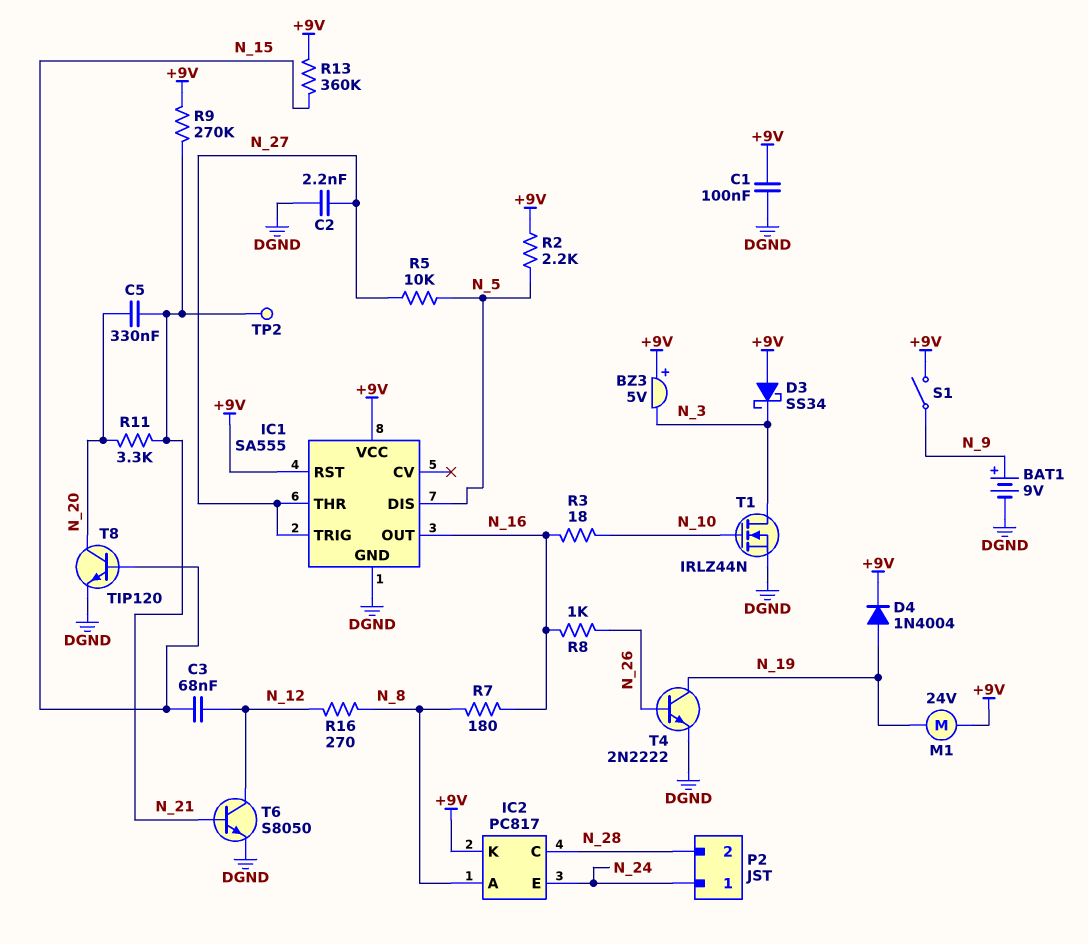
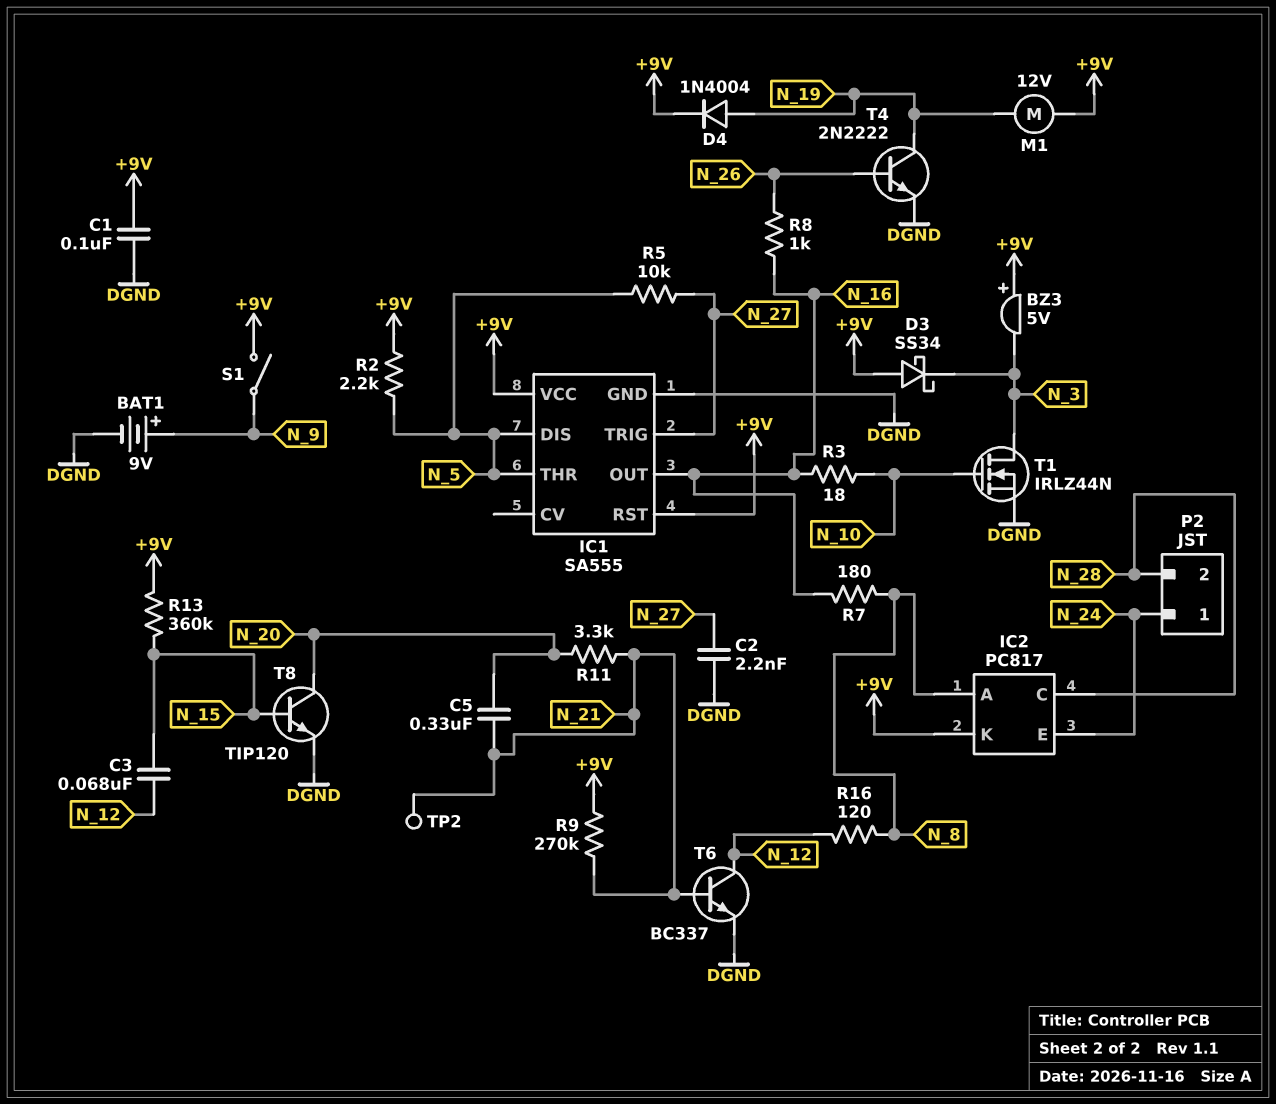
IC1 pin THR: N_27 -> N_5
M1: motor 24V (+9V, N_19) -> motor 12V (+9V, N_19)
R16: 270 (N_8, N_12) -> 120 (N_8, N_12)
T6: NPN S8050 (B N_21, C N_12, E DGND) -> NPN BC337 (B N_21, C N_12, E DGND)

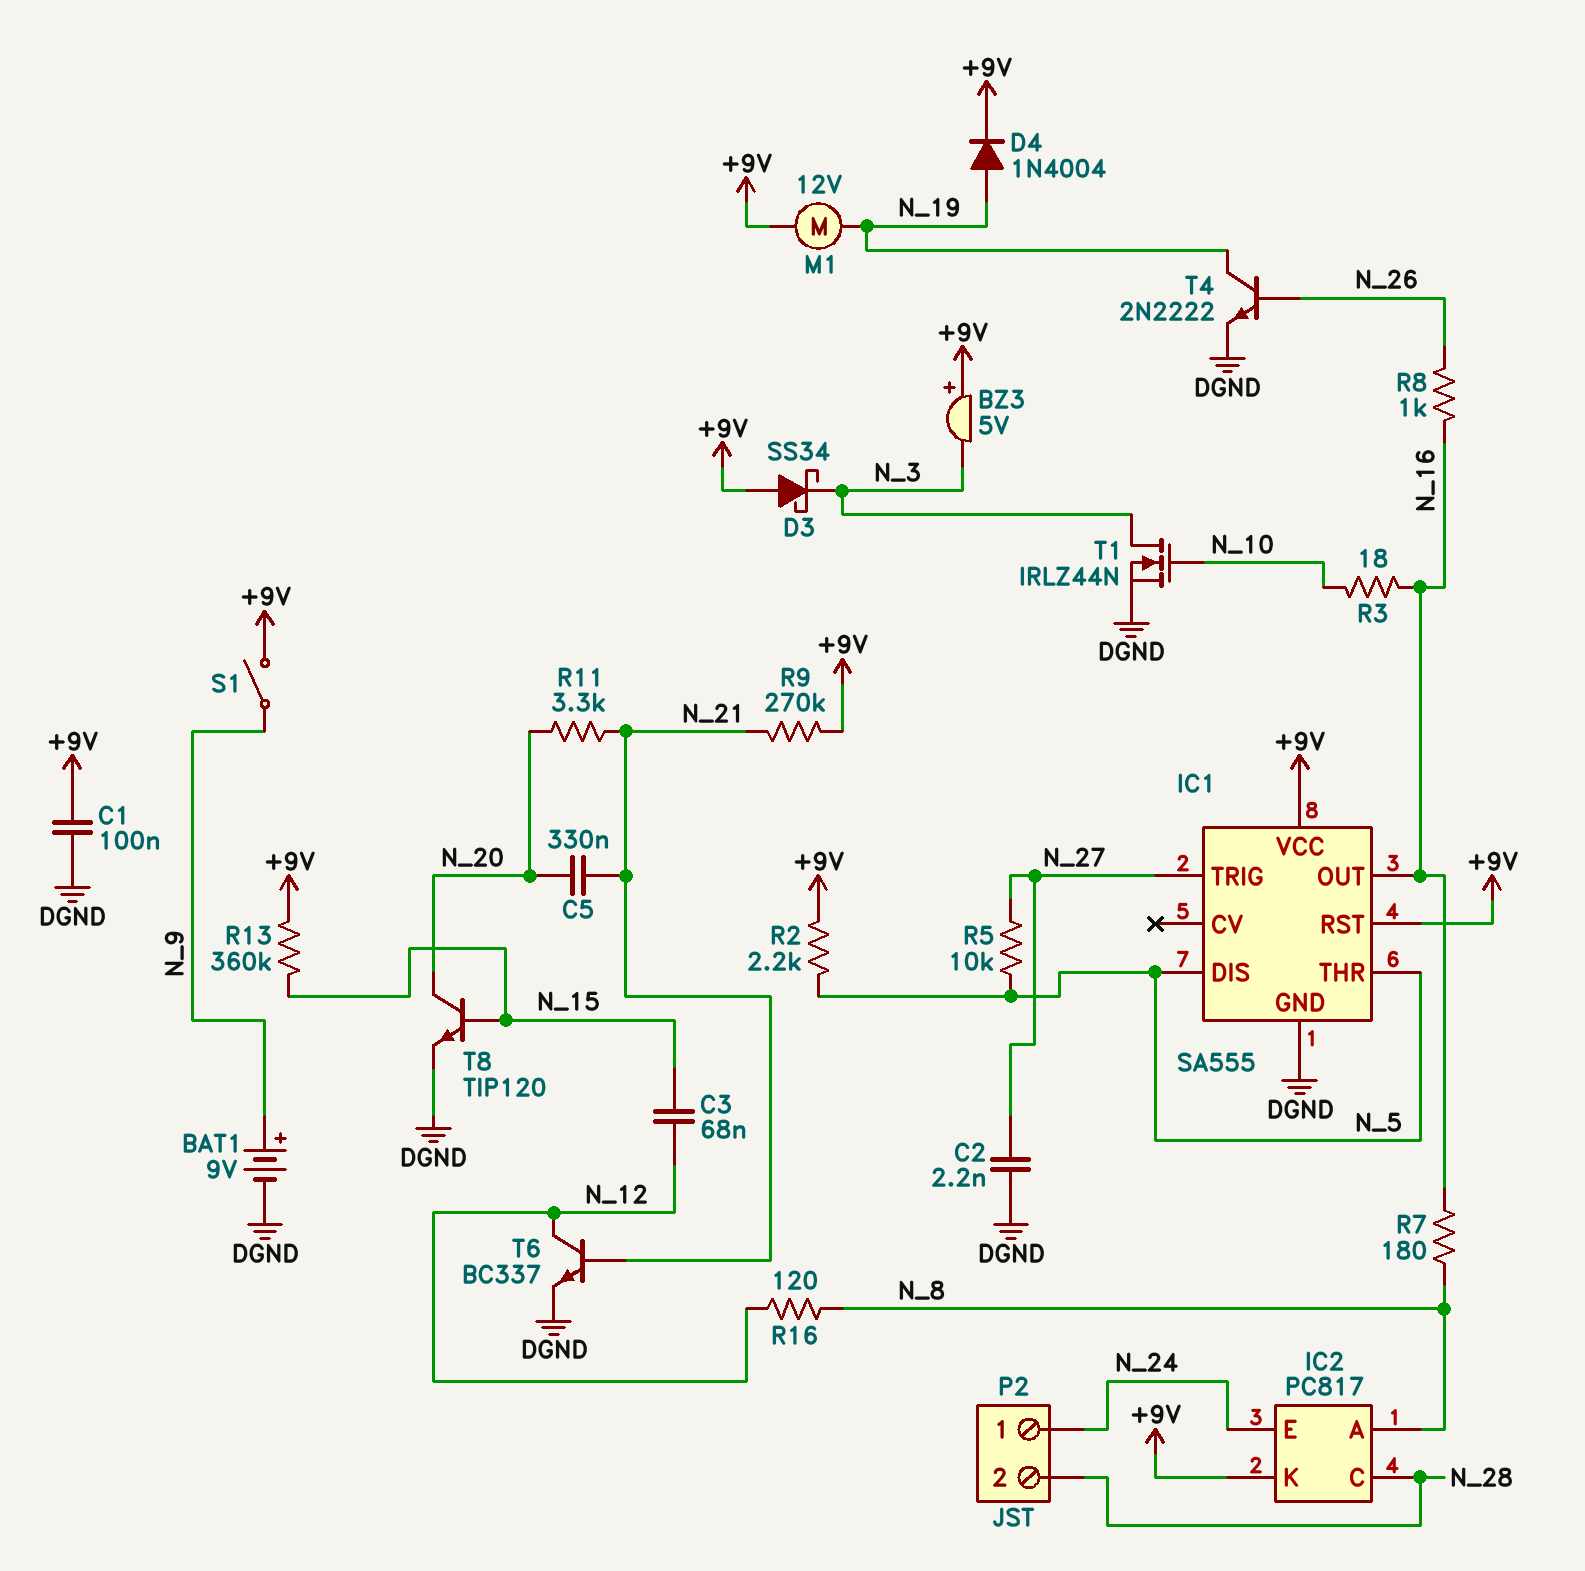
TP2: test point (N_21) -> none

